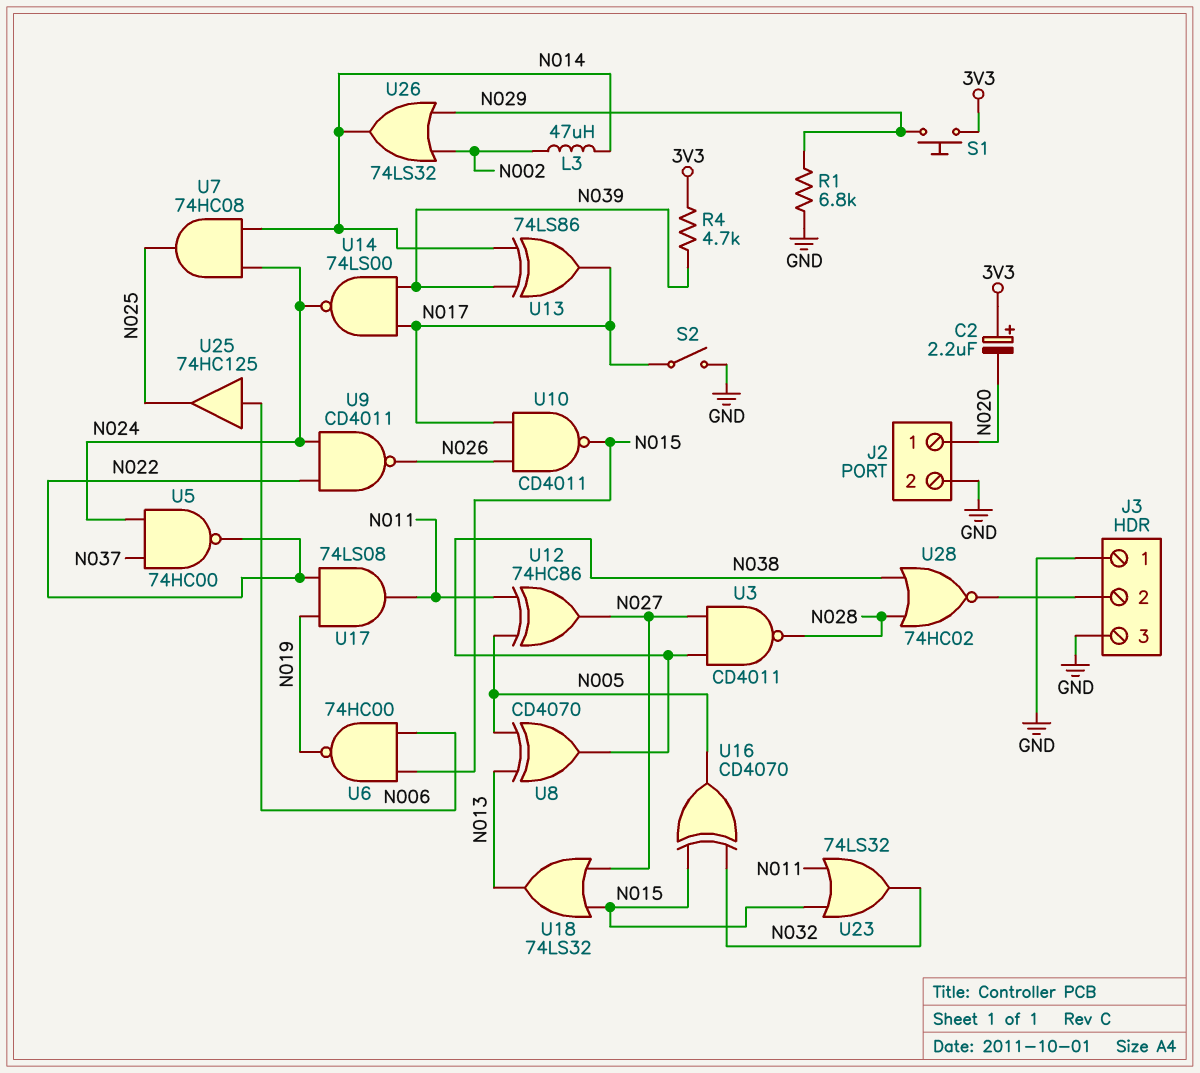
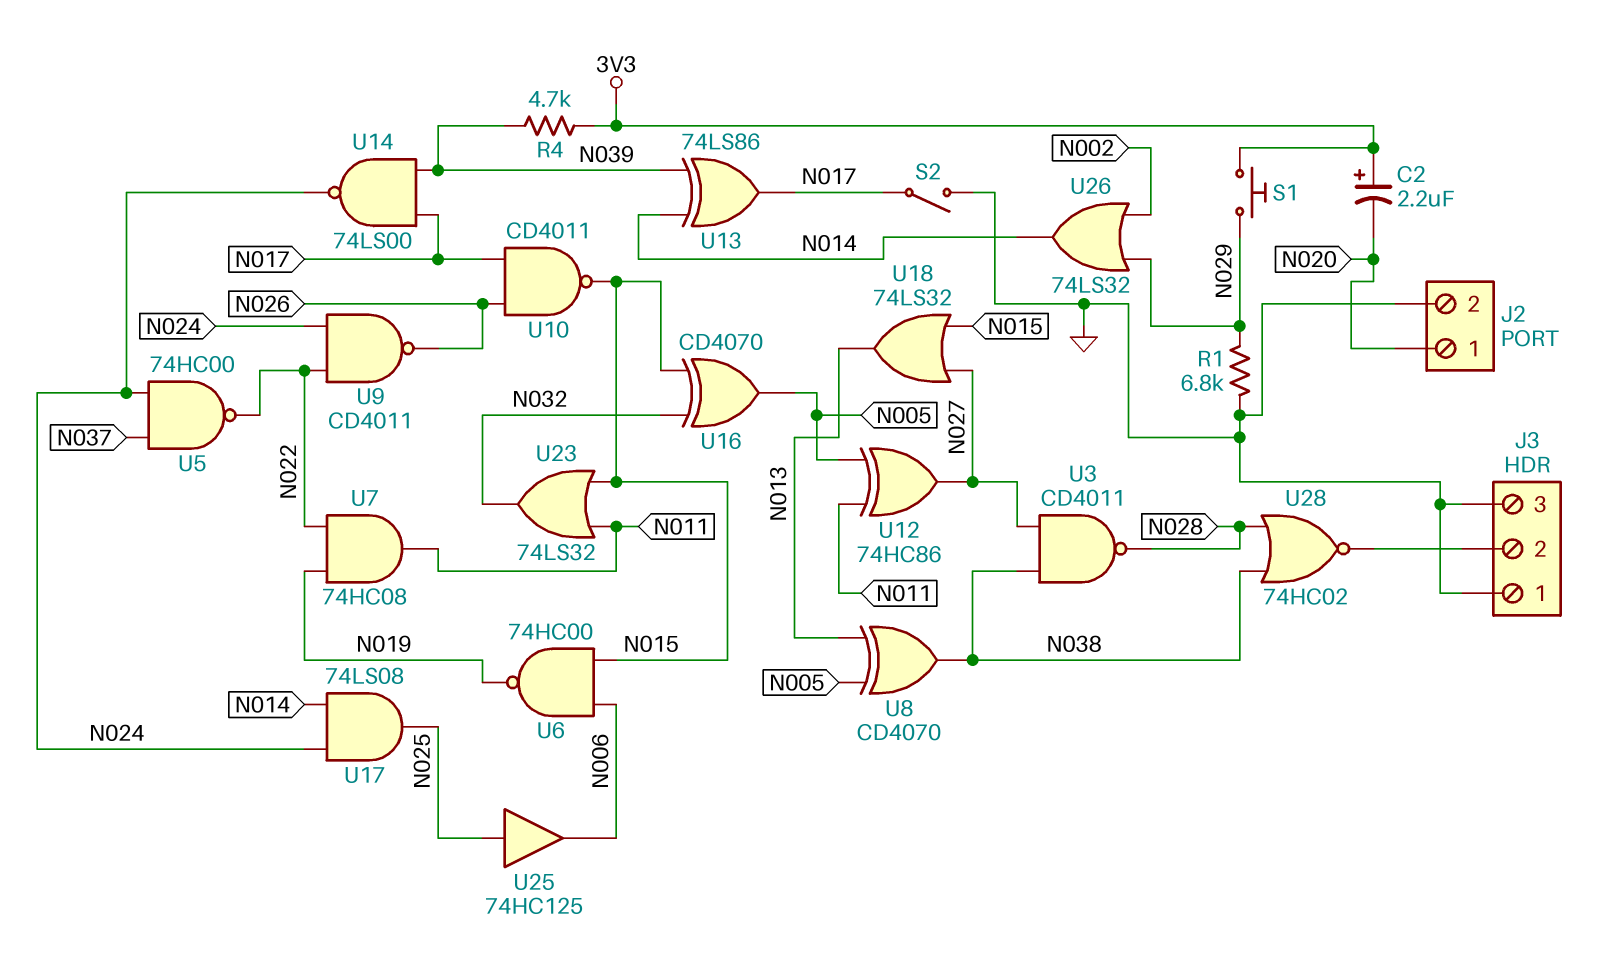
L3: 47uH (N002, N014) -> none
U7: AND 74HC08 (in N014, in N024, out N025) -> AND 74HC08 (in N019, in N022, out N011)
U17: AND 74LS08 (in N019, in N022, out N011) -> AND 74LS08 (in N014, in N024, out N025)
U25: buffer 74HC125 (in N006, out N025) -> buffer 74HC125 (in N025, out N006)

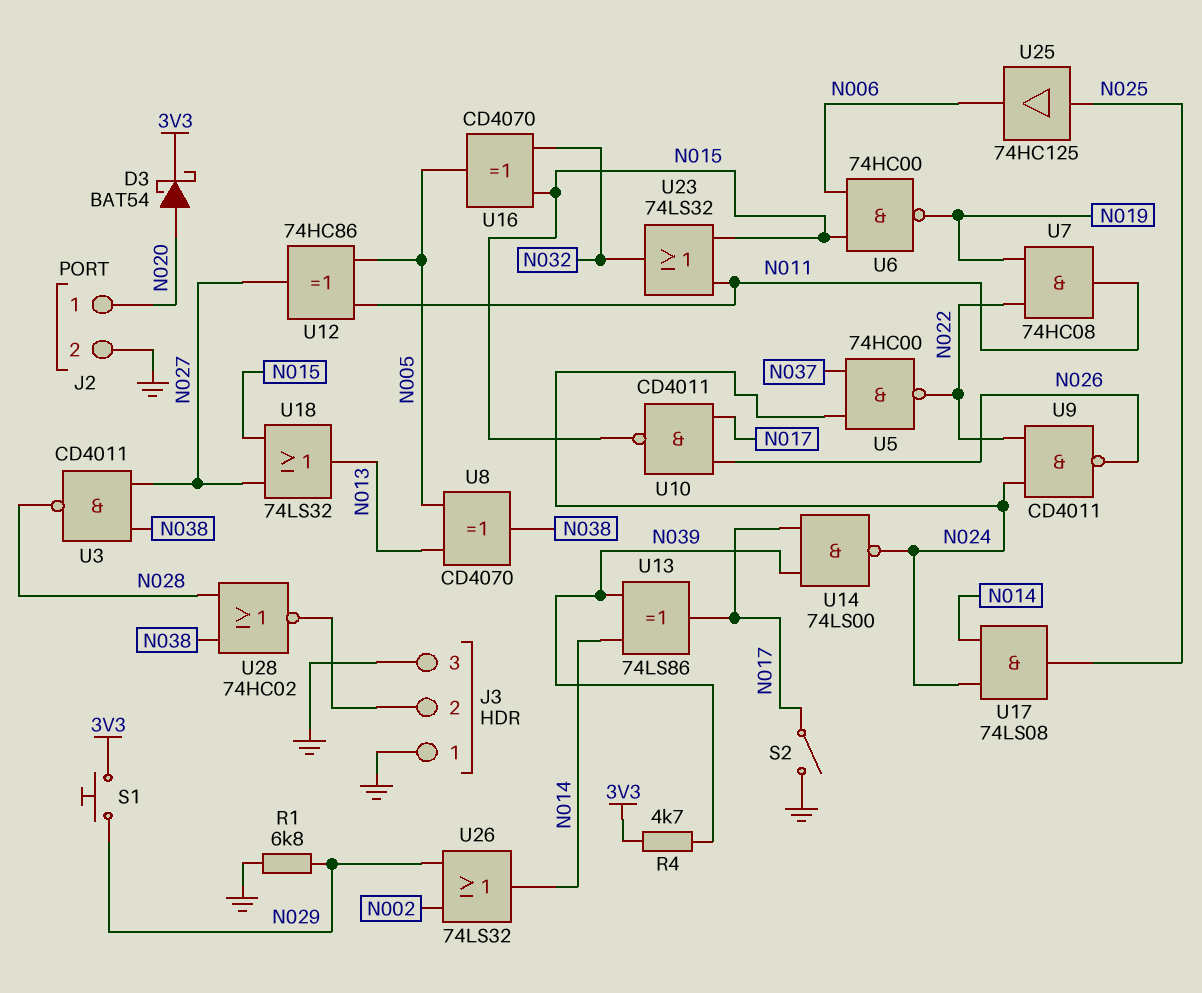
C2: 2.2uF (plus 3V3, minus N020) -> none
D3: none -> schottky BAT54 (A N020, K 3V3)

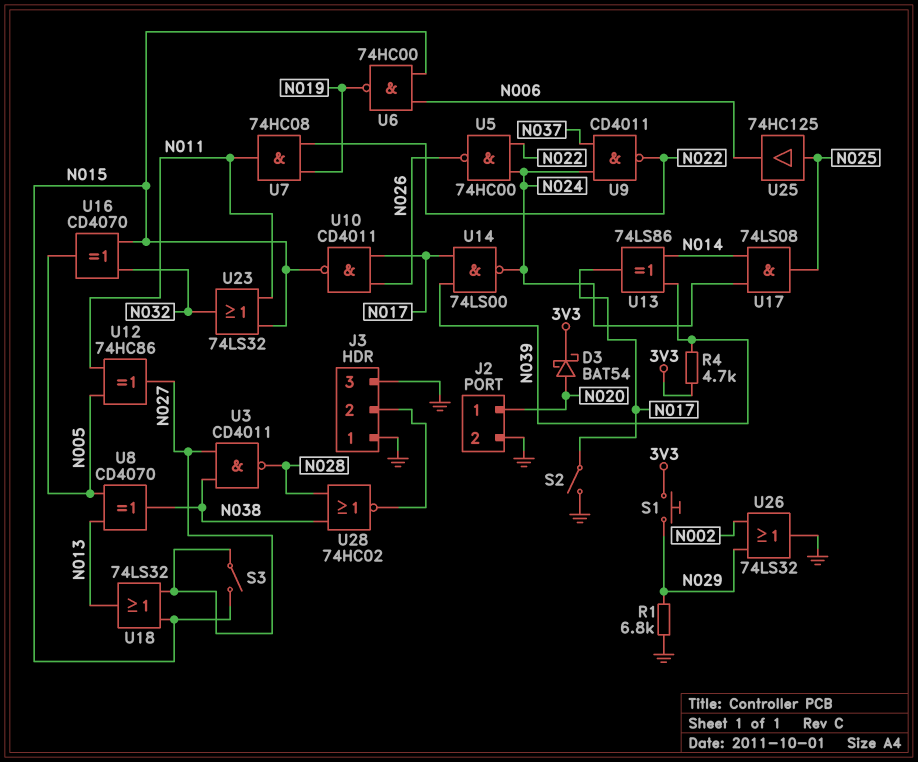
S3: none -> switch (N015, N027)
U5: NAND 74HC00 (in N024, in N037, out N022) -> NAND 74HC00 (in N022, in N024, out N026)
U9: NAND CD4011 (in N022, in N024, out N026) -> NAND CD4011 (in N024, in N037, out N022)
U26: OR 74LS32 (in N002, in N029, out N014) -> OR 74LS32 (in N002, in N029, out GND)

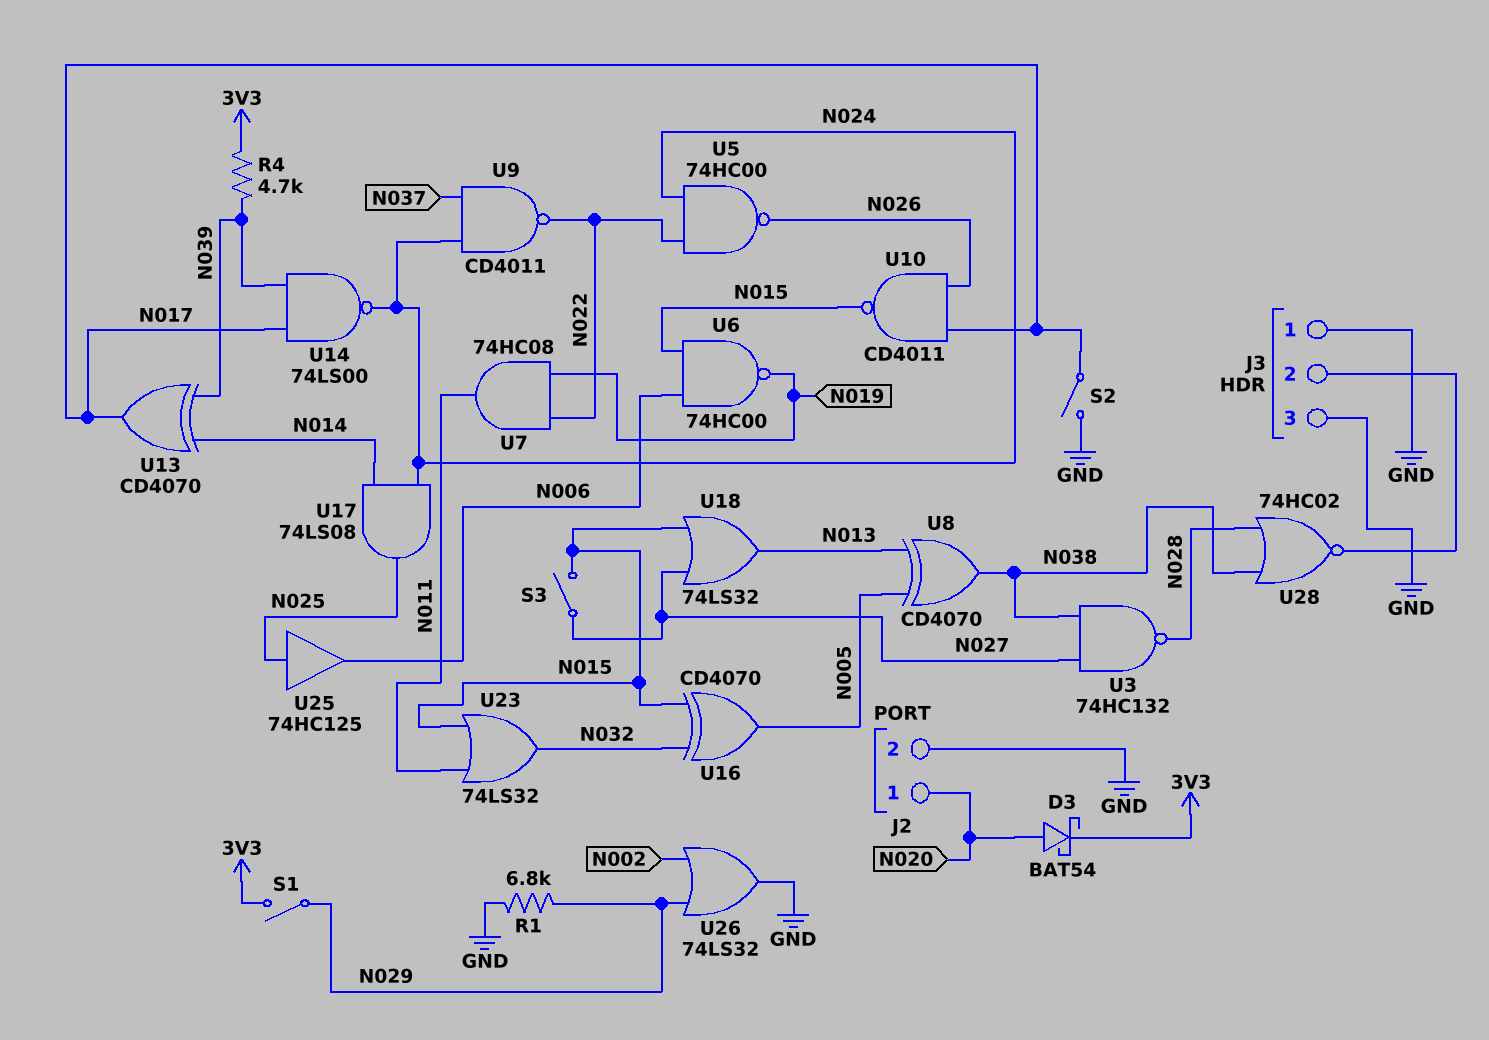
S1: button (3V3, N029) -> switch (3V3, N029)
U3: NAND CD4011 (in N027, in N038, out N028) -> NAND 74HC132 (in N027, in N038, out N028)
U12: XOR 74HC86 (in N005, in N011, out N027) -> none
U13: XOR 74LS86 (in N014, in N039, out N017) -> XOR CD4070 (in N014, in N039, out N017)

